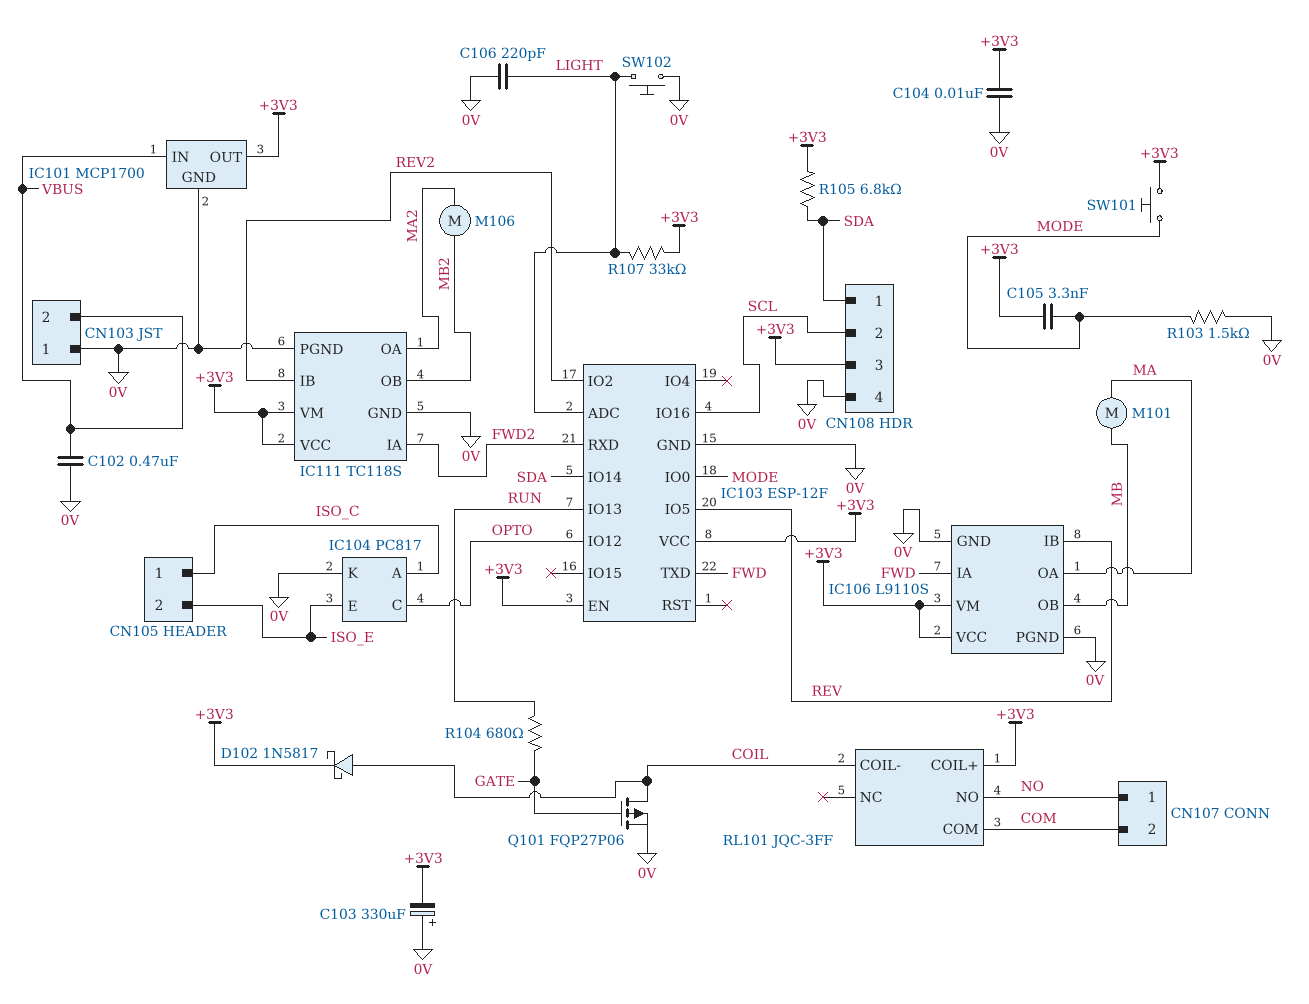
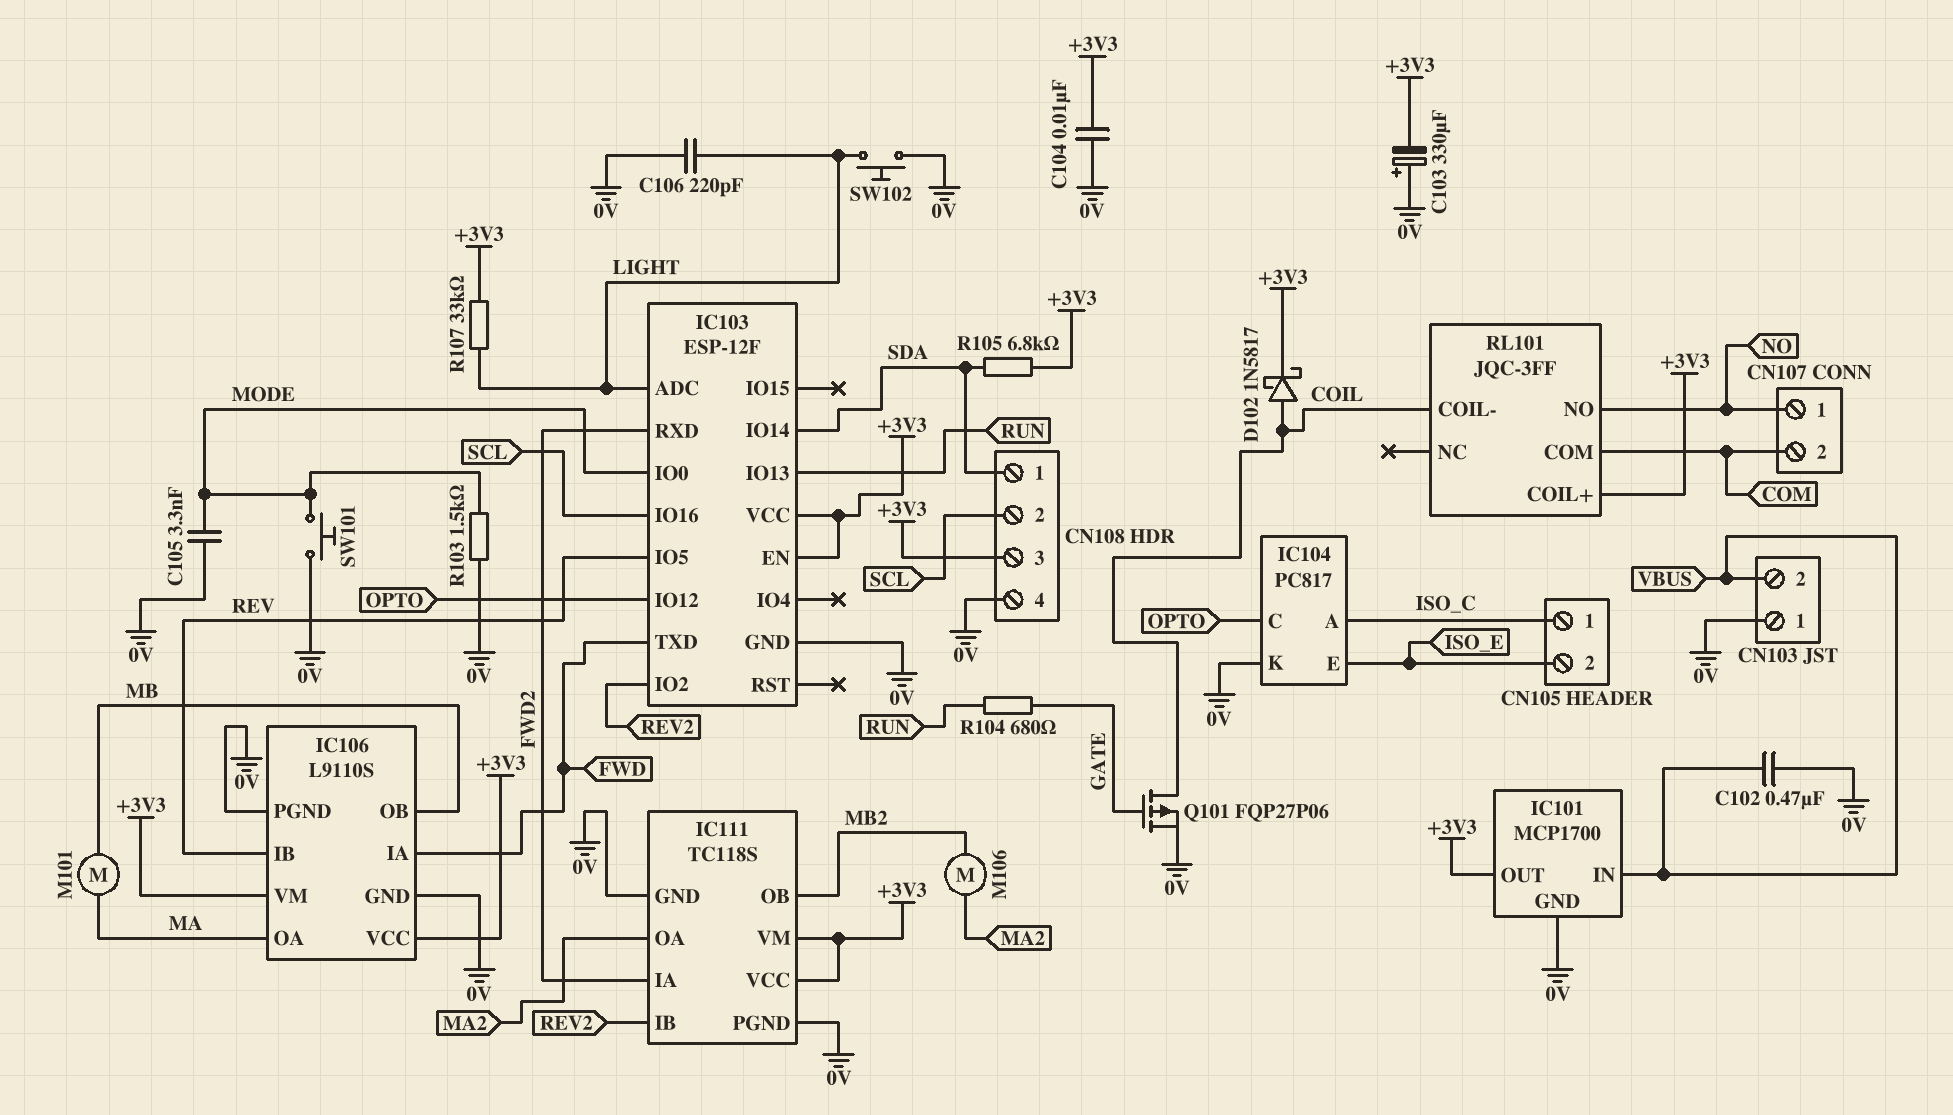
C105: 3.3nF (+3V3, MODE) -> 3.3nF (0V, MODE)
SW101: button (+3V3, MODE) -> button (0V, MODE)

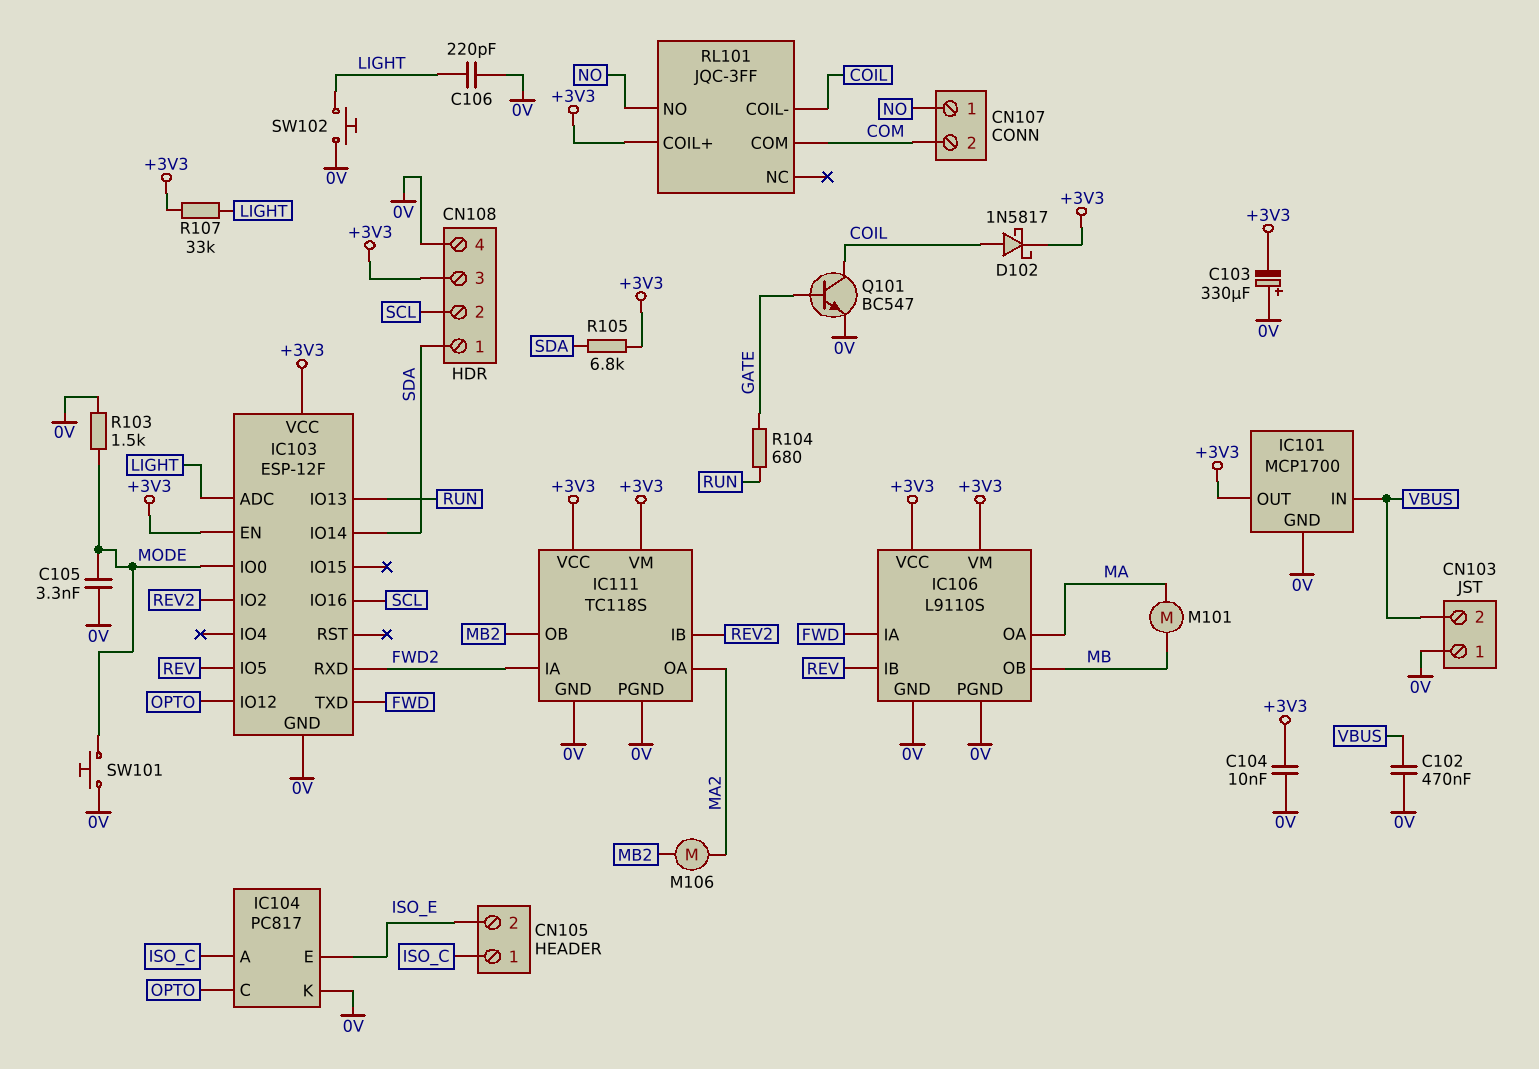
Q101: PMOS FQP27P06 (G GATE, D COIL, S 0V) -> NPN BC547 (B GATE, C COIL, E 0V)

